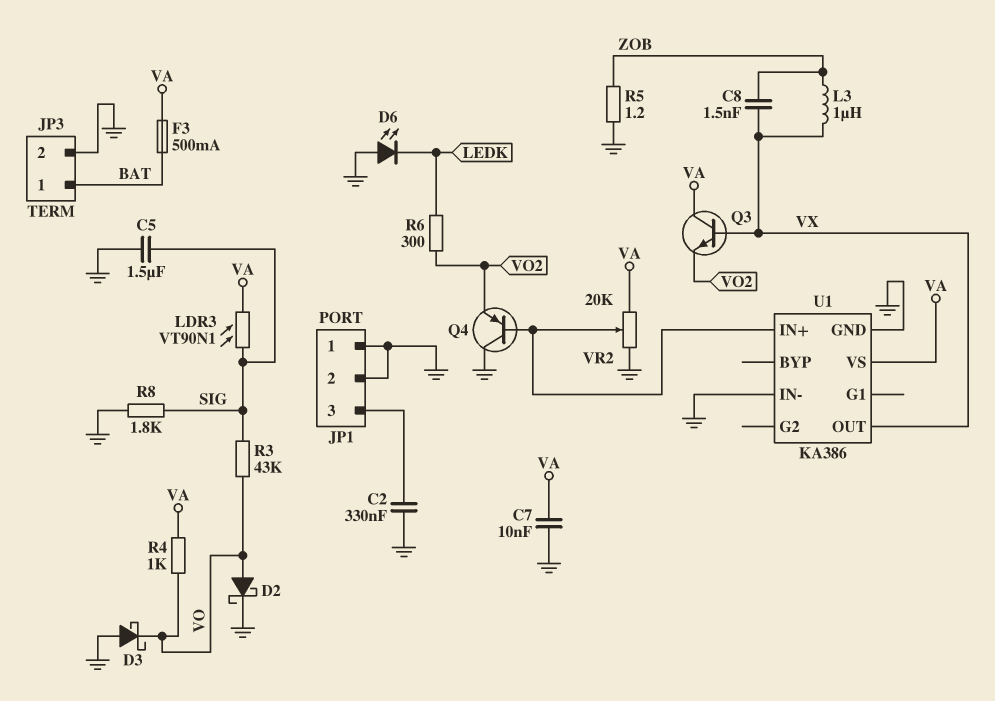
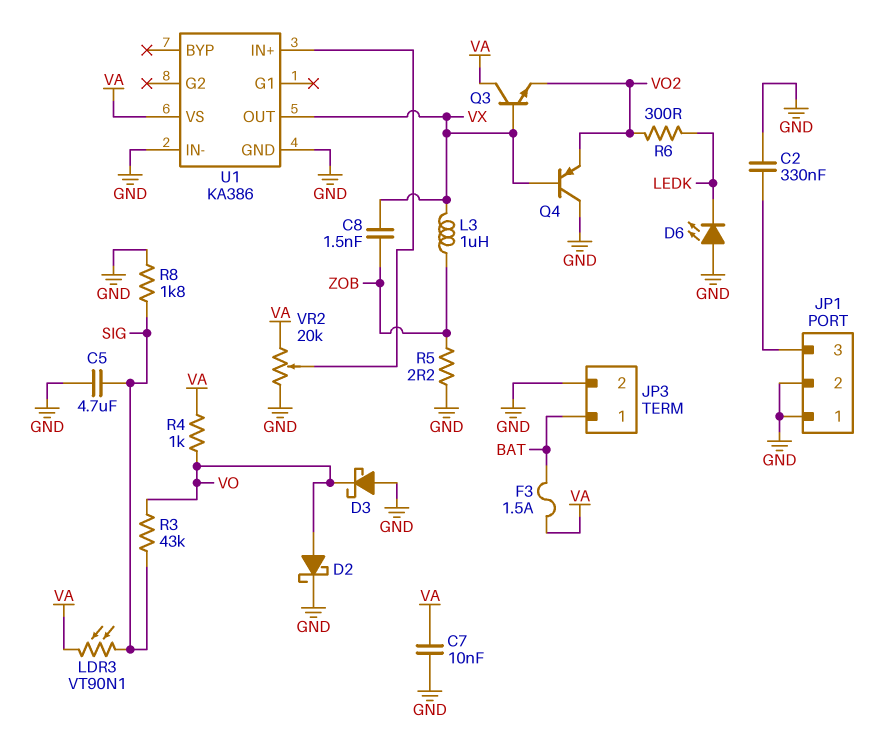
C5: 1.5uF (GND, SIG) -> 4.7uF (GND, SIG)
F3: 500mA (BAT, VA) -> 1.5A (BAT, VA)
Q4: PNP (B U1/IN+, C GND, E VO2) -> PNP (B VX, C GND, E VO2)
R5: 1.2 (GND, ZOB) -> 2.2 (GND, ZOB)

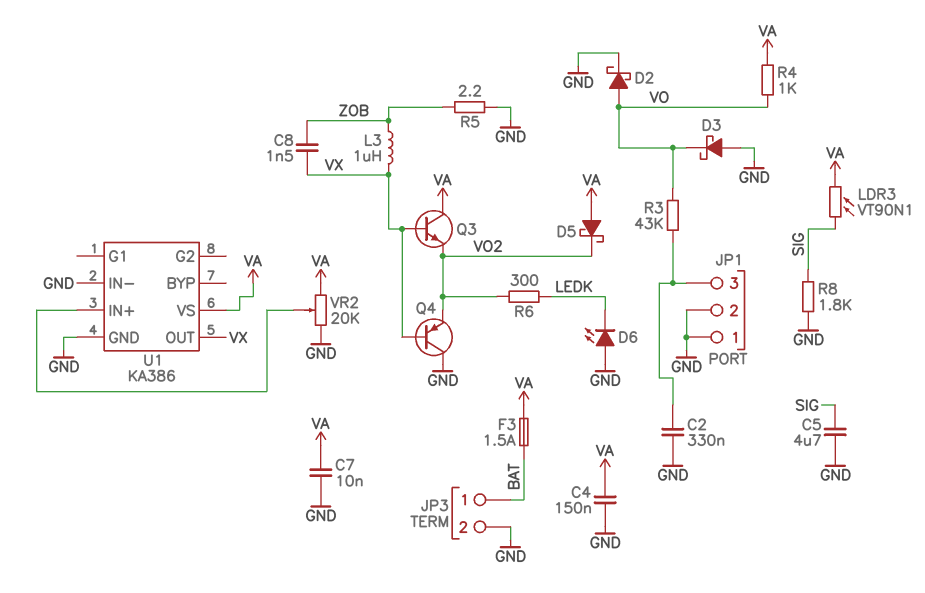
C4: none -> 150nF (GND, VA)
D5: none -> schottky (A VA, K VO2)
R3: 43k (SIG, VO) -> 43k (JP1/3, VO)

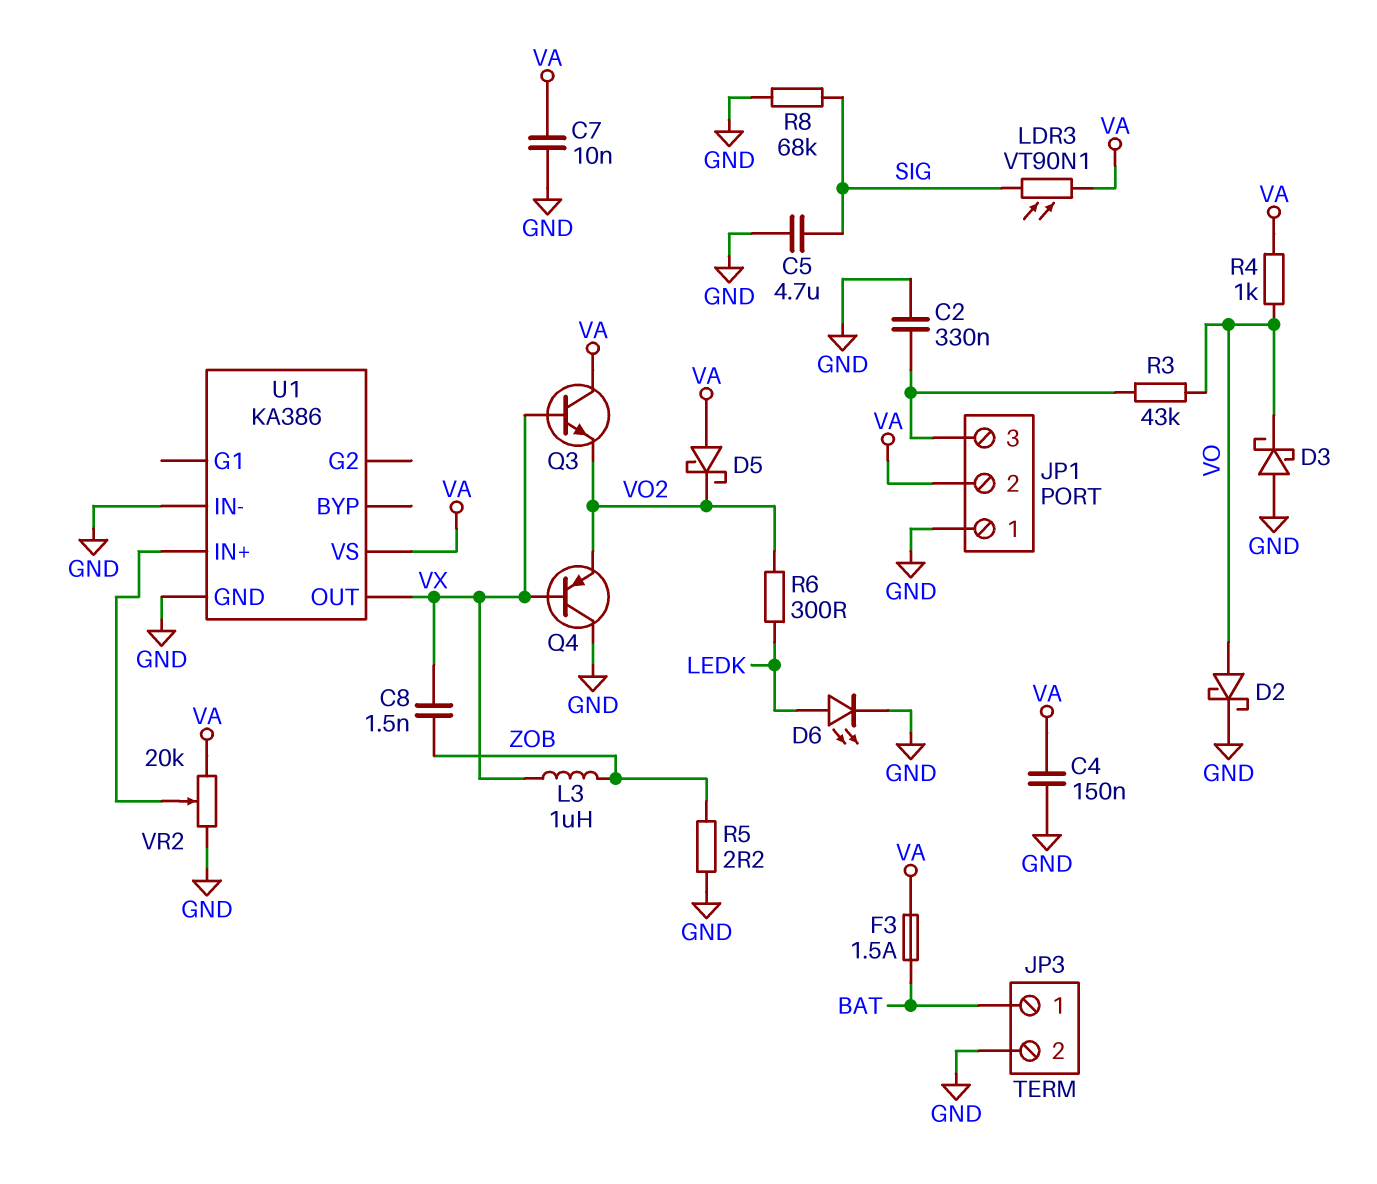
D6: LED (A GND, K LEDK) -> LED (A LEDK, K GND)
JP1 pin 2: GND -> VA
R8: 1.8k (GND, SIG) -> 68k (GND, SIG)

